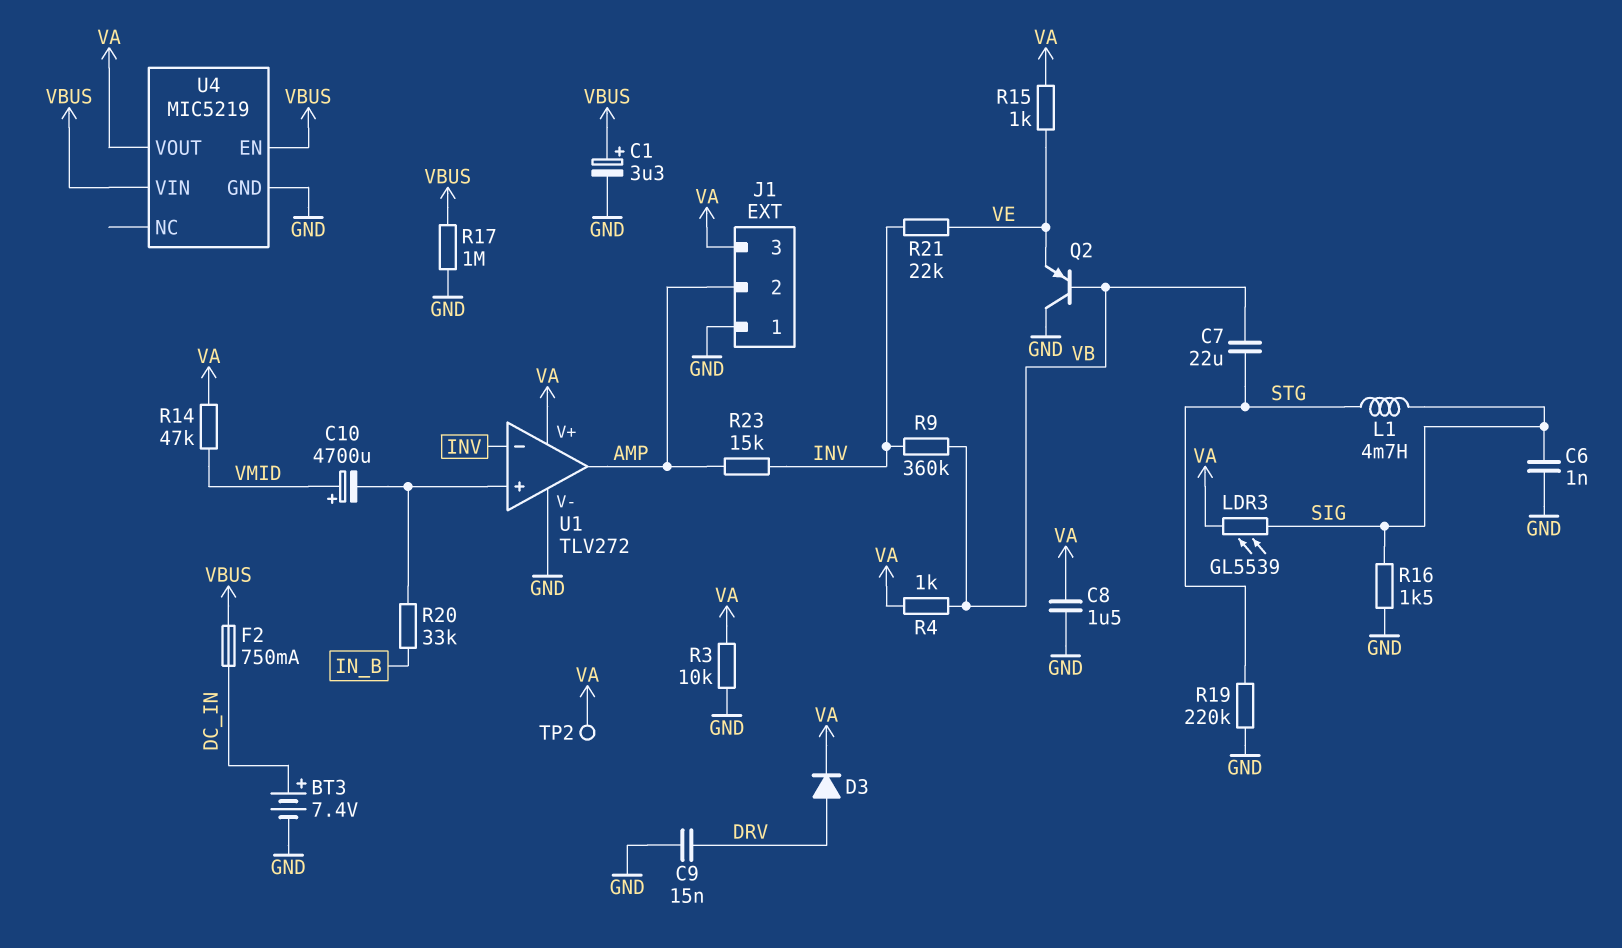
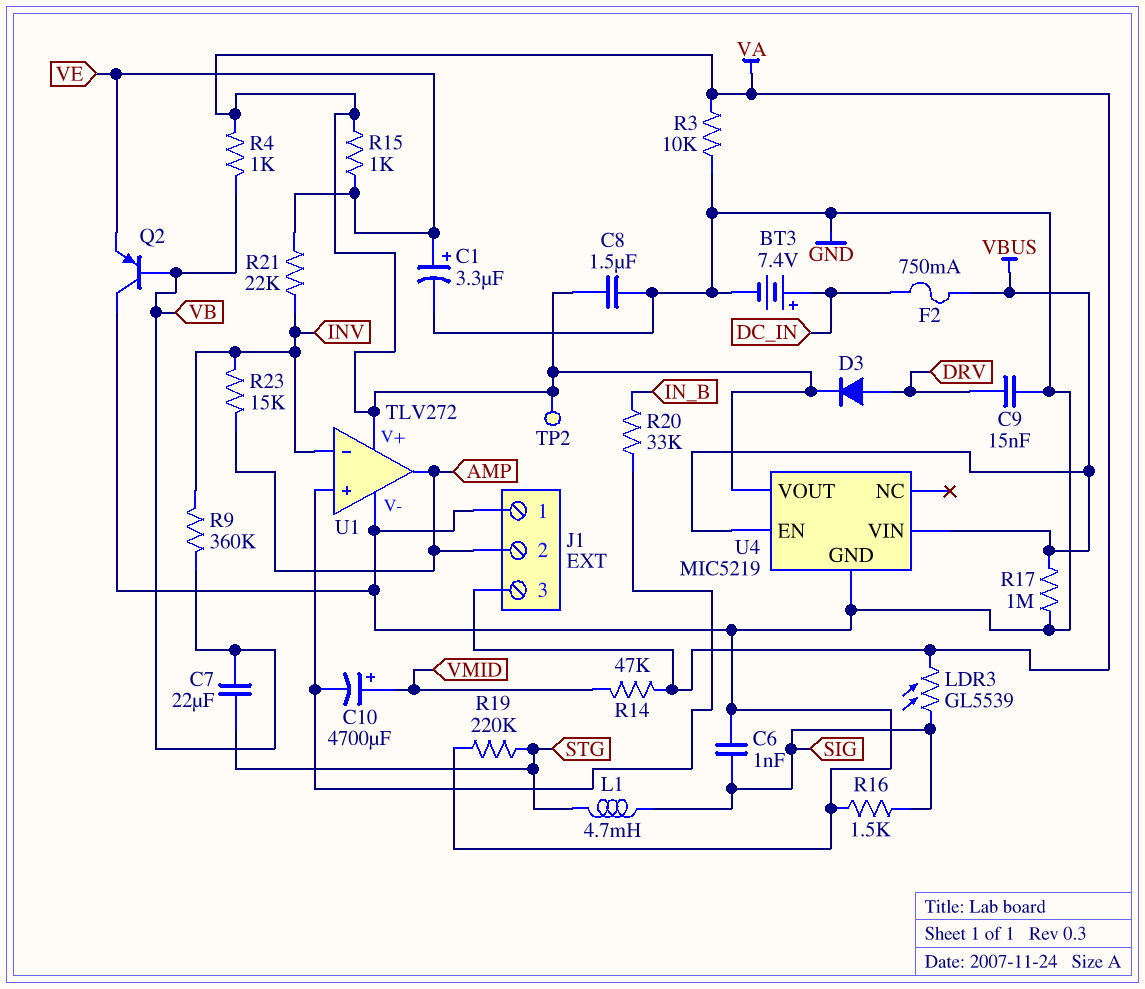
C1: 3.3uF (plus VBUS, minus GND) -> 3.3uF (plus VE, minus GND)

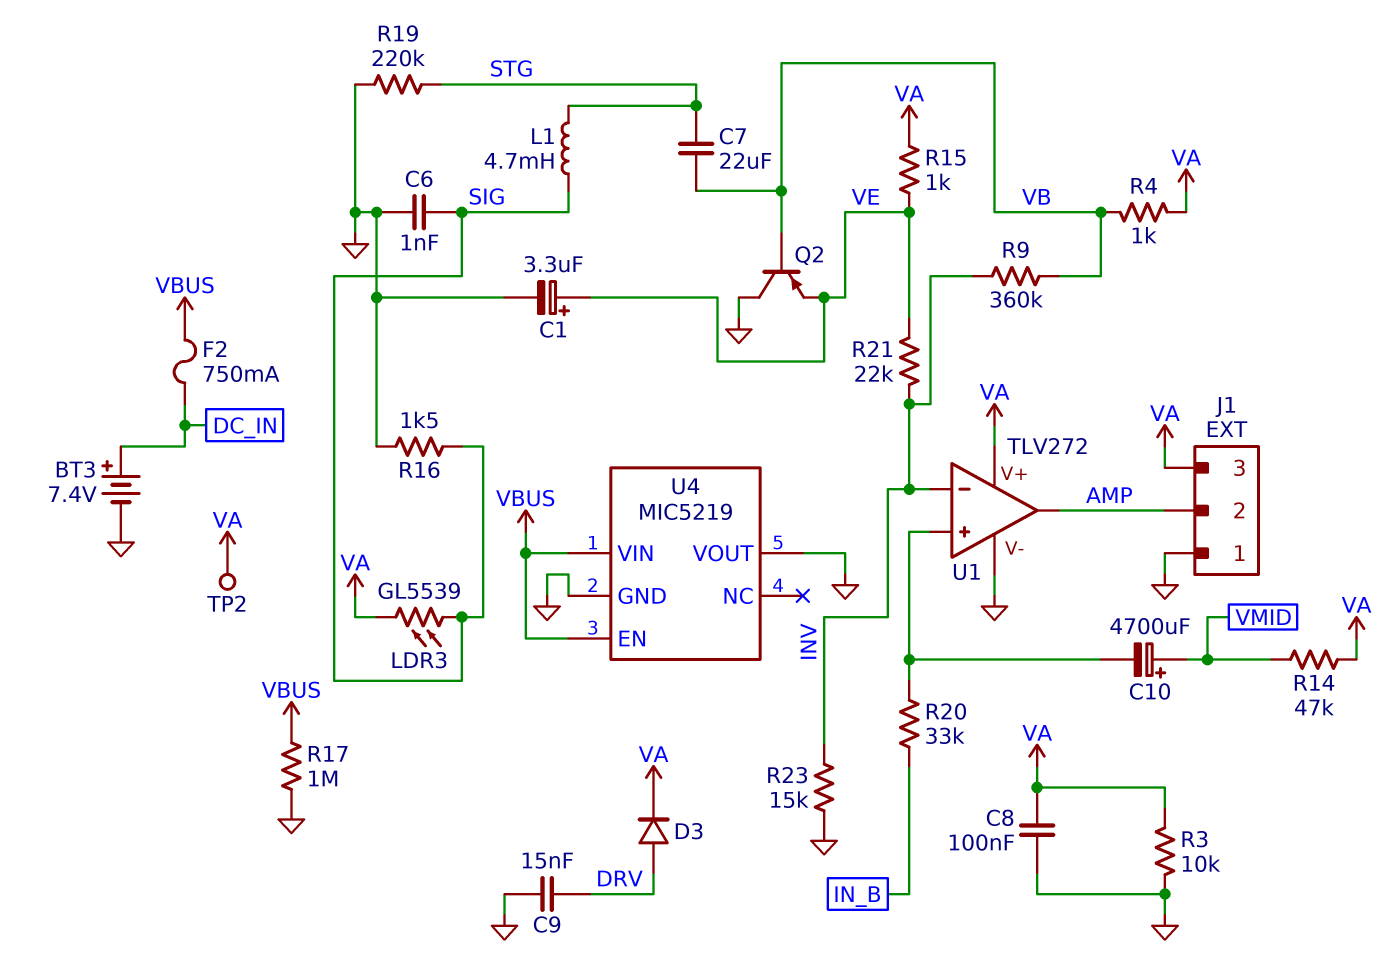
C8: 1.5uF (GND, VA) -> 100nF (GND, VA)
R23: 15k (AMP, INV) -> 15k (GND, INV)
U4 pin VOUT: VA -> GND

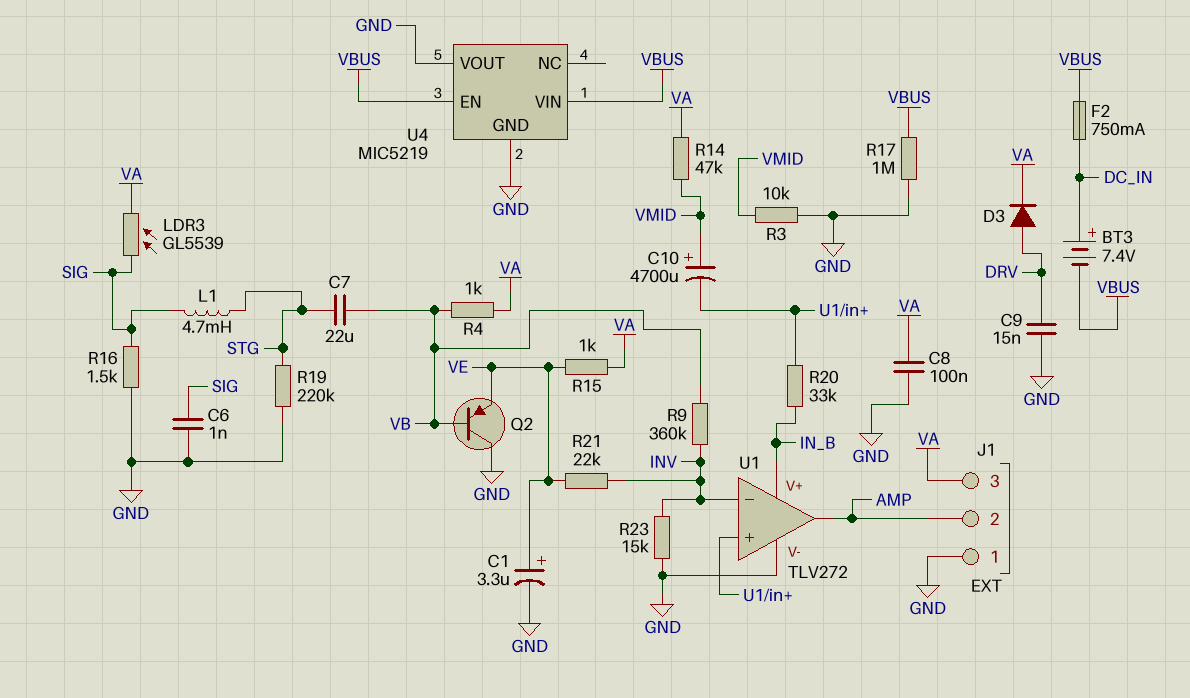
BT3: 7.4V (plus DC_IN, minus GND) -> 7.4V (plus DC_IN, minus VBUS)
R3: 10k (GND, VA) -> 10k (GND, VMID)
TP2: test point (VA) -> none
U1 pin V+: VA -> IN_B

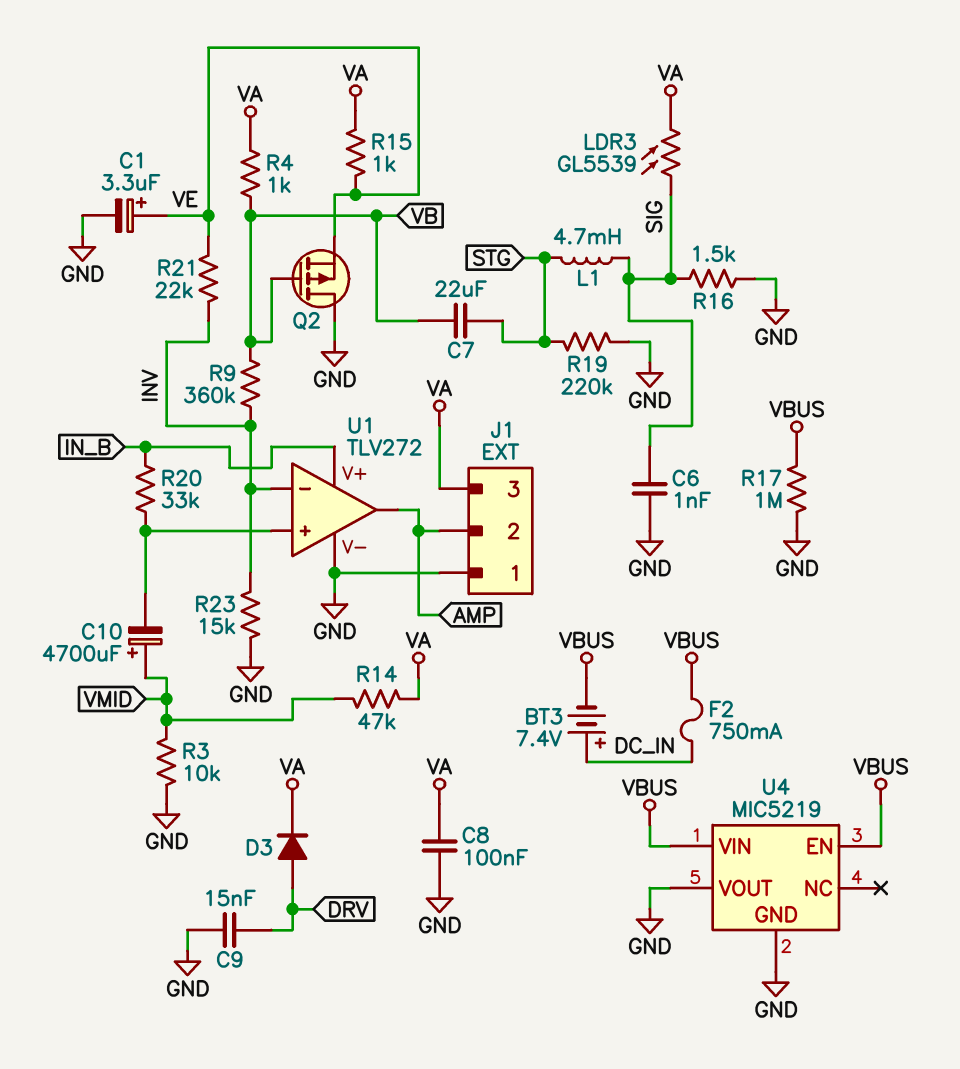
Q2: PNP (B VB, C GND, E VE) -> PMOS (G VB, D GND, S VE)

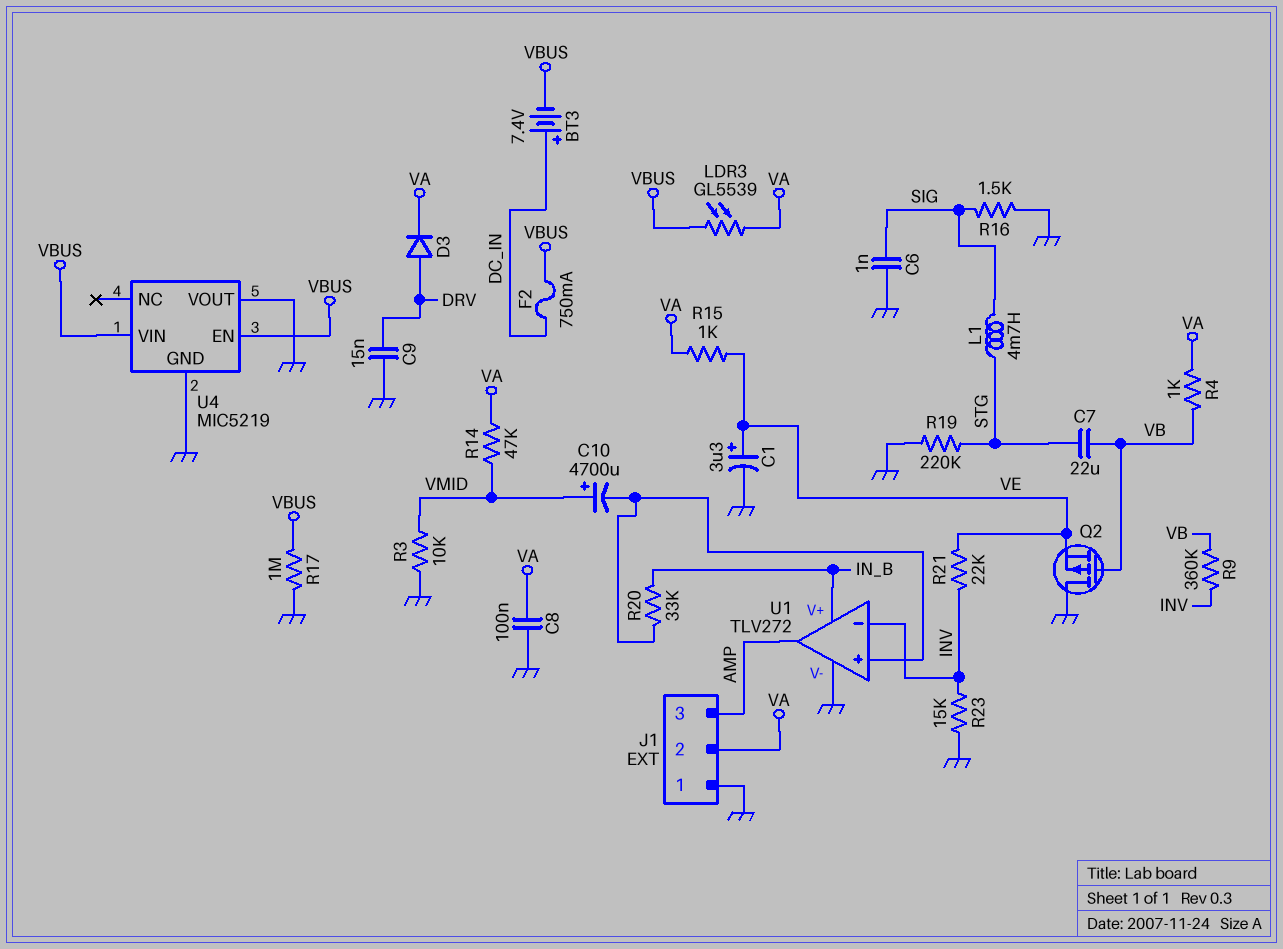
J1 pin 2: AMP -> VA
J1 pin 3: VA -> AMP
LDR3: GL5539 (SIG, VA) -> GL5539 (VA, VBUS)

